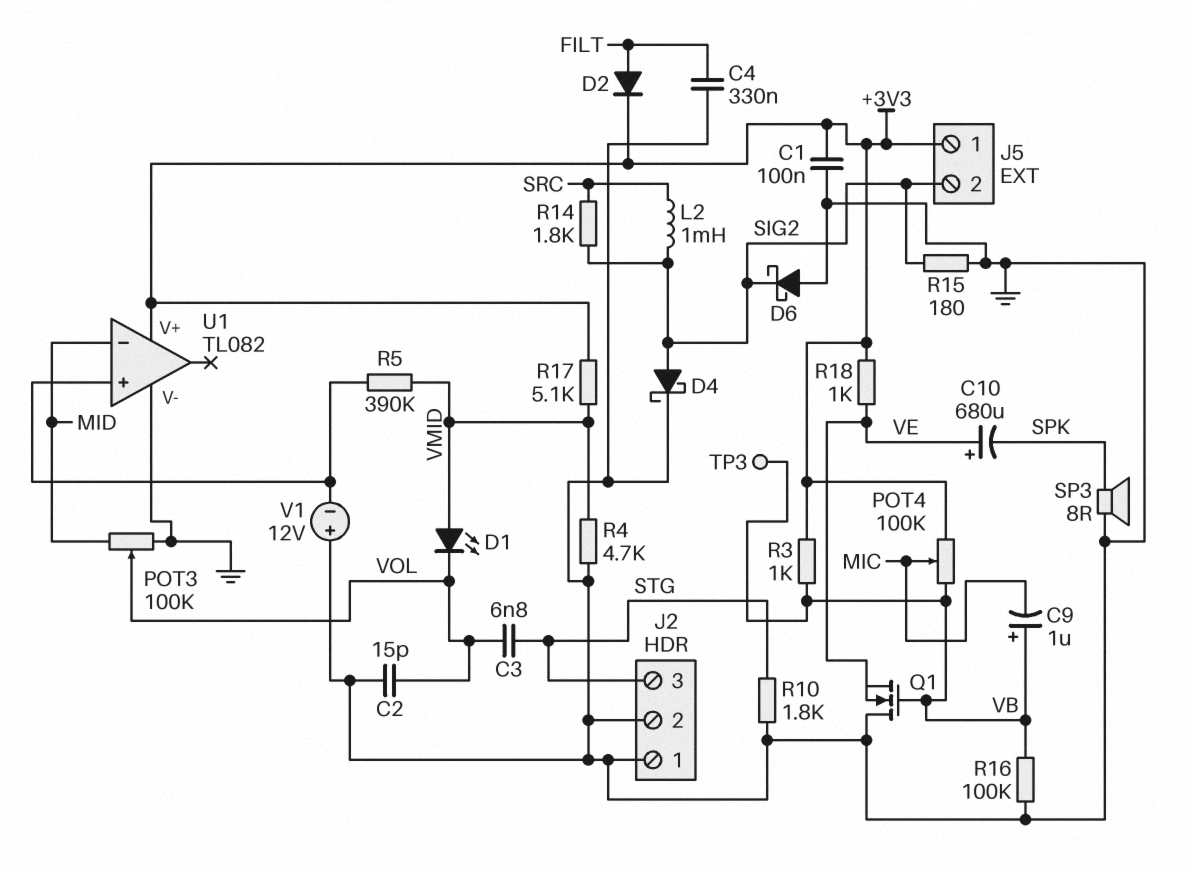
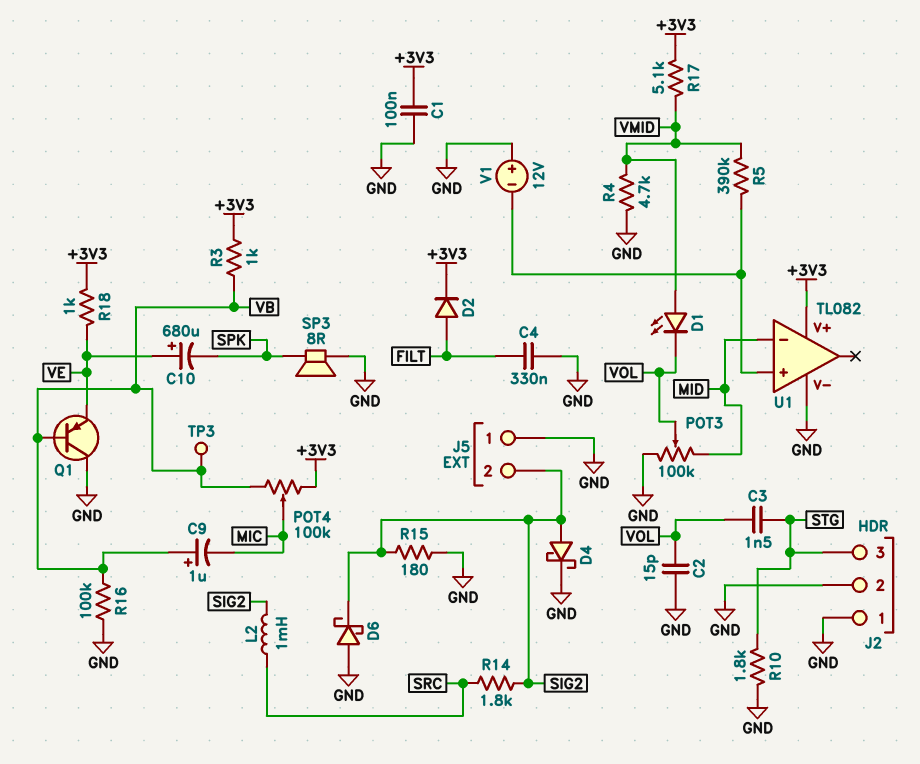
C3: 6.8nF (STG, VOL) -> 1.5nF (STG, VOL)
J5 pin 1: +3V3 -> GND
Q1: NMOS (G VB, D GND, S VE) -> PNP (B VB, C GND, E VE)

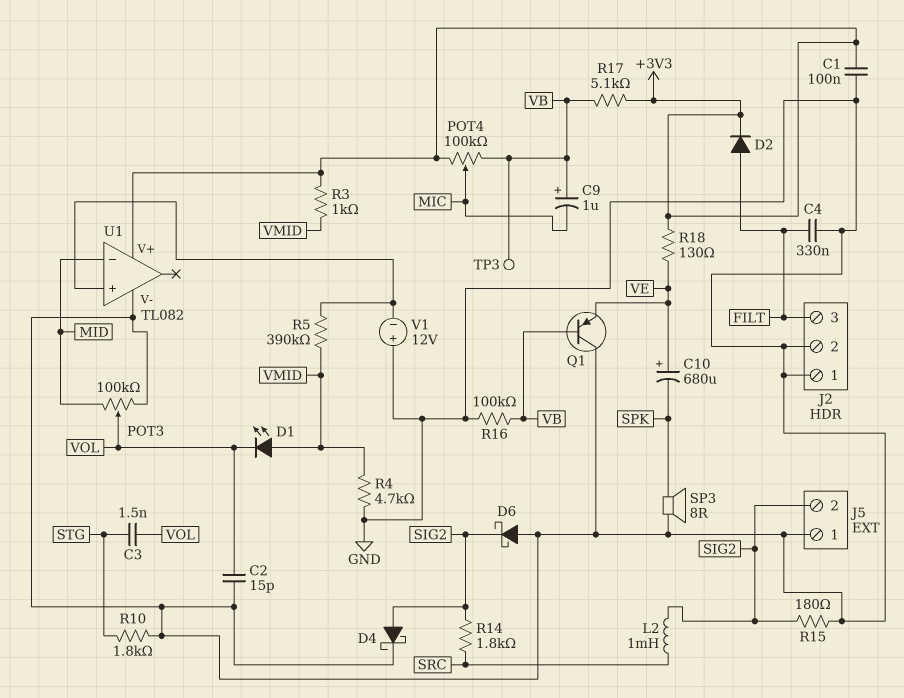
J2 pin 3: STG -> FILT
R3: 1k (+3V3, VB) -> 1k (+3V3, VMID)
R17: 5.1k (+3V3, VMID) -> 5.1k (+3V3, VB)
R18: 1k (+3V3, VE) -> 130 (+3V3, VE)

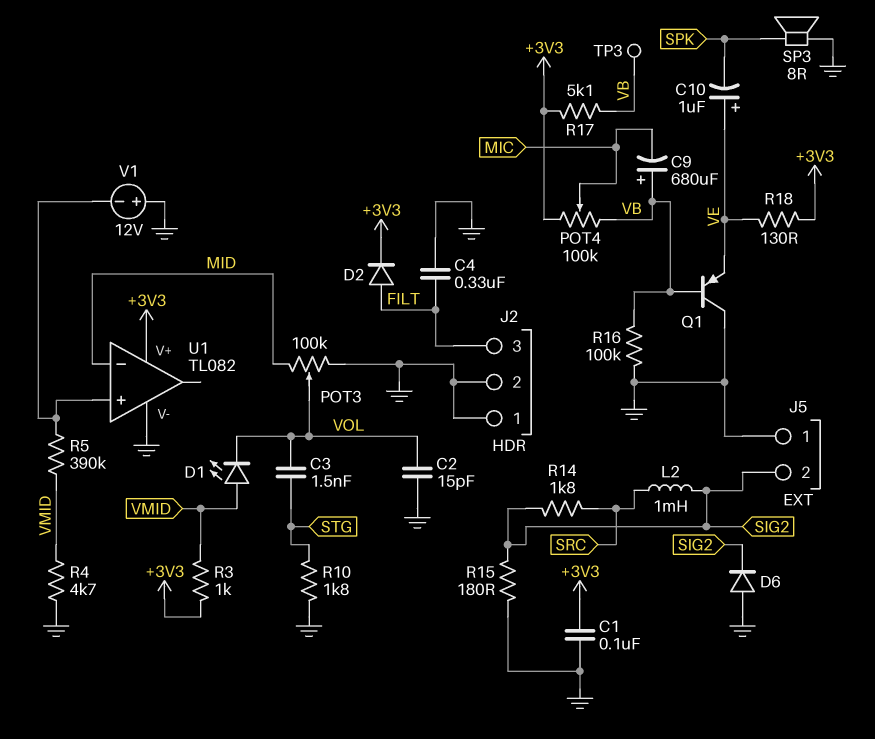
C9: 1uF (plus VB, minus MIC) -> 680uF (plus VB, minus MIC)
C10: 680uF (plus VE, minus SPK) -> 1uF (plus VE, minus SPK)
D4: schottky (A SIG2, K GND) -> none
D6: schottky (A GND, K SIG2) -> diode (A GND, K SIG2)

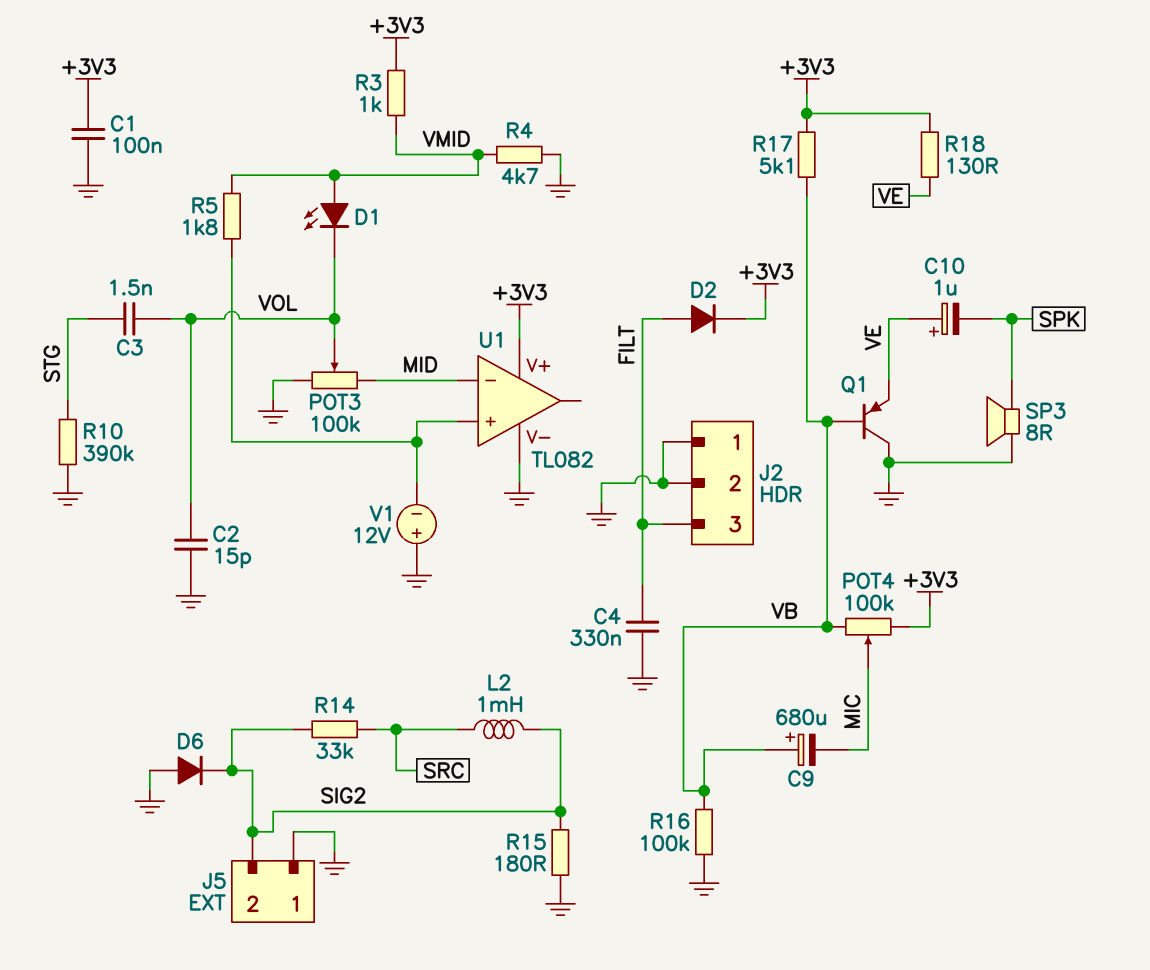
R5: 390k (U1/in+, VMID) -> 1.8k (U1/in+, VMID)
R10: 1.8k (GND, STG) -> 390k (GND, STG)
R14: 1.8k (SIG2, SRC) -> 33k (SIG2, SRC)
TP3: test point (VB) -> none

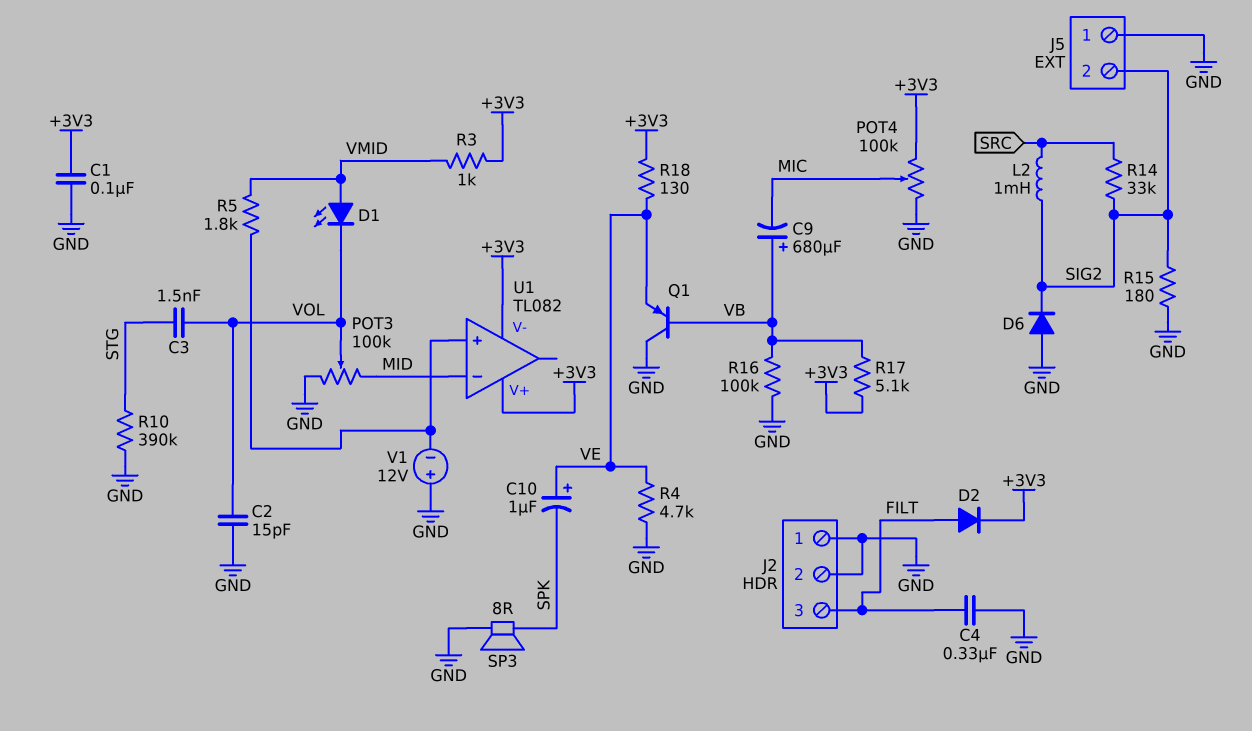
POT4: 100k (+3V3, VB, wiper MIC) -> 100k (+3V3, GND, wiper MIC)
R4: 4.7k (GND, VMID) -> 4.7k (GND, VE)
U1 pin V-: GND -> +3V3

